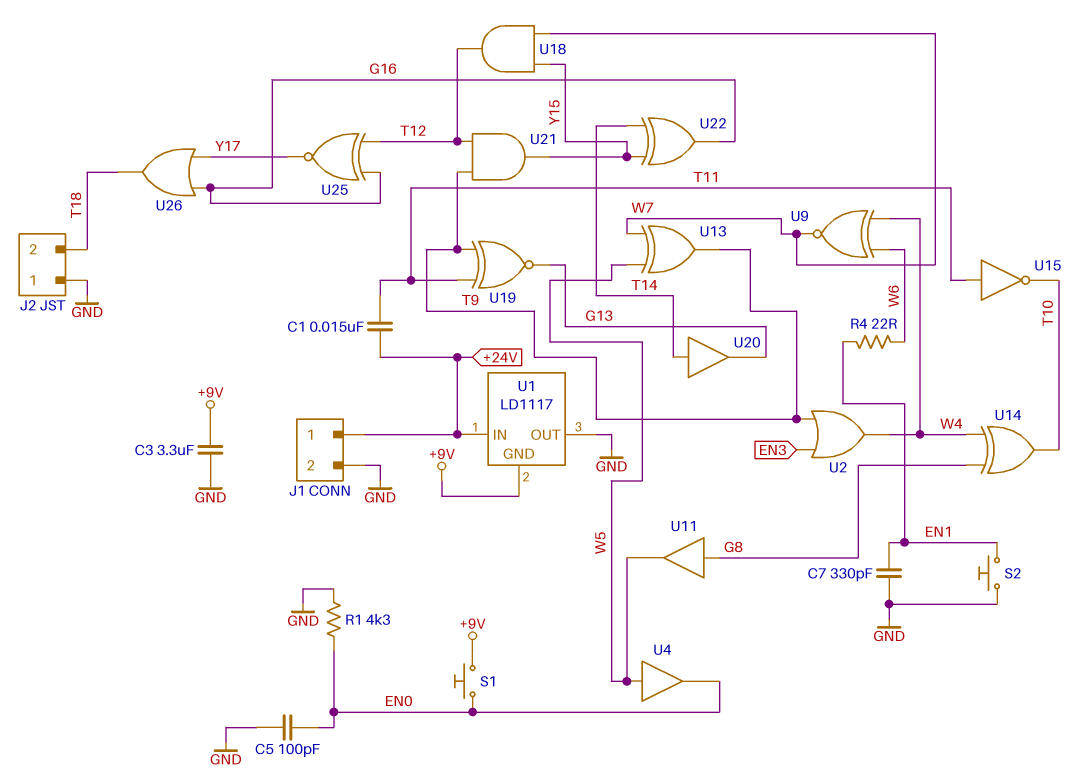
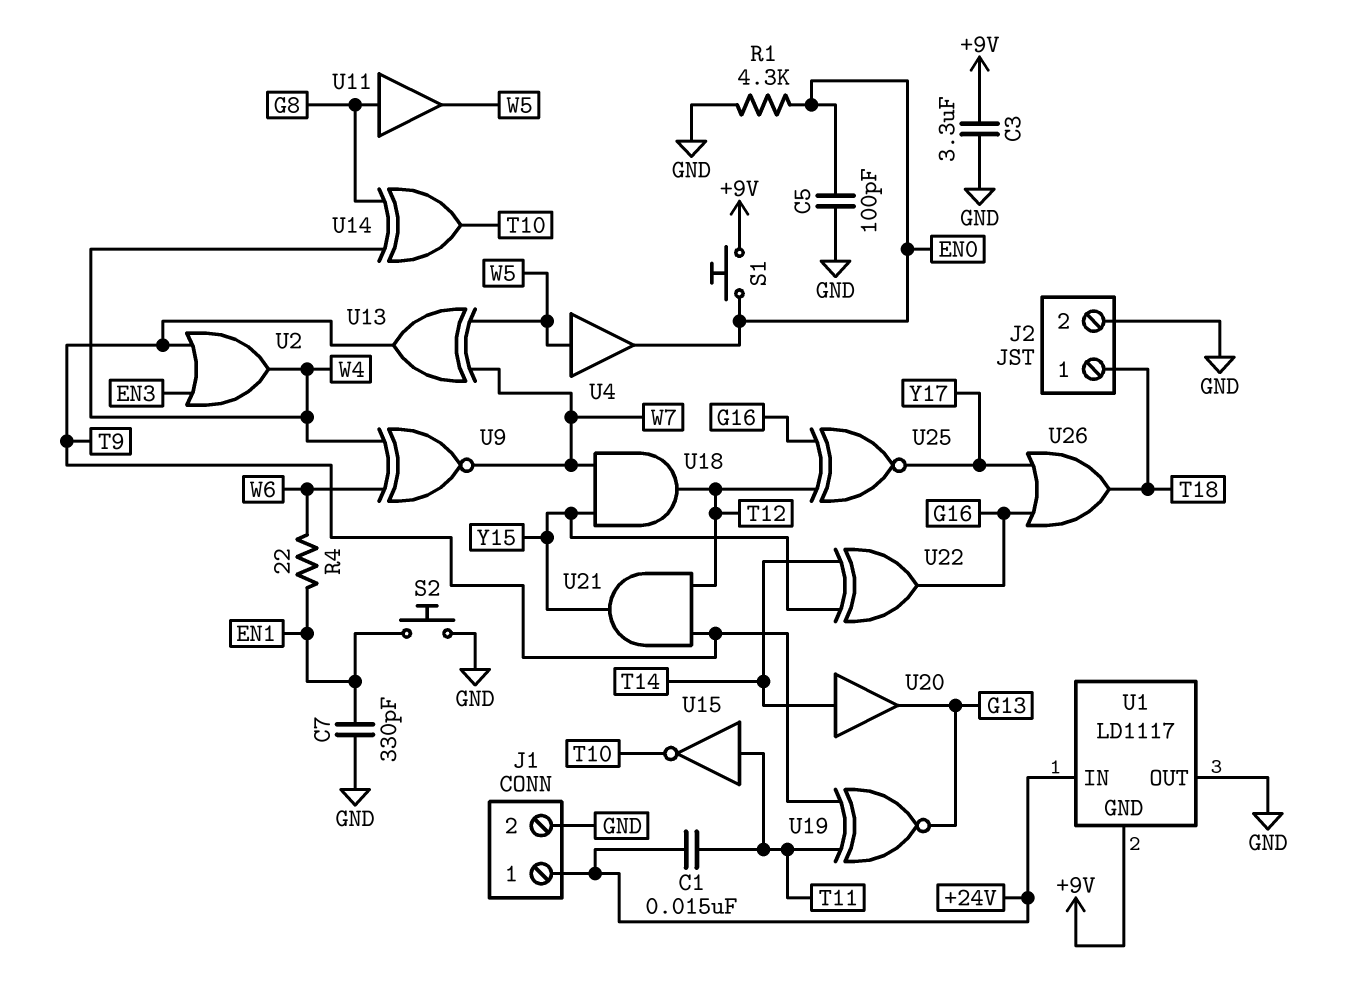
J2 pin 1: GND -> T18
J2 pin 2: T18 -> GND

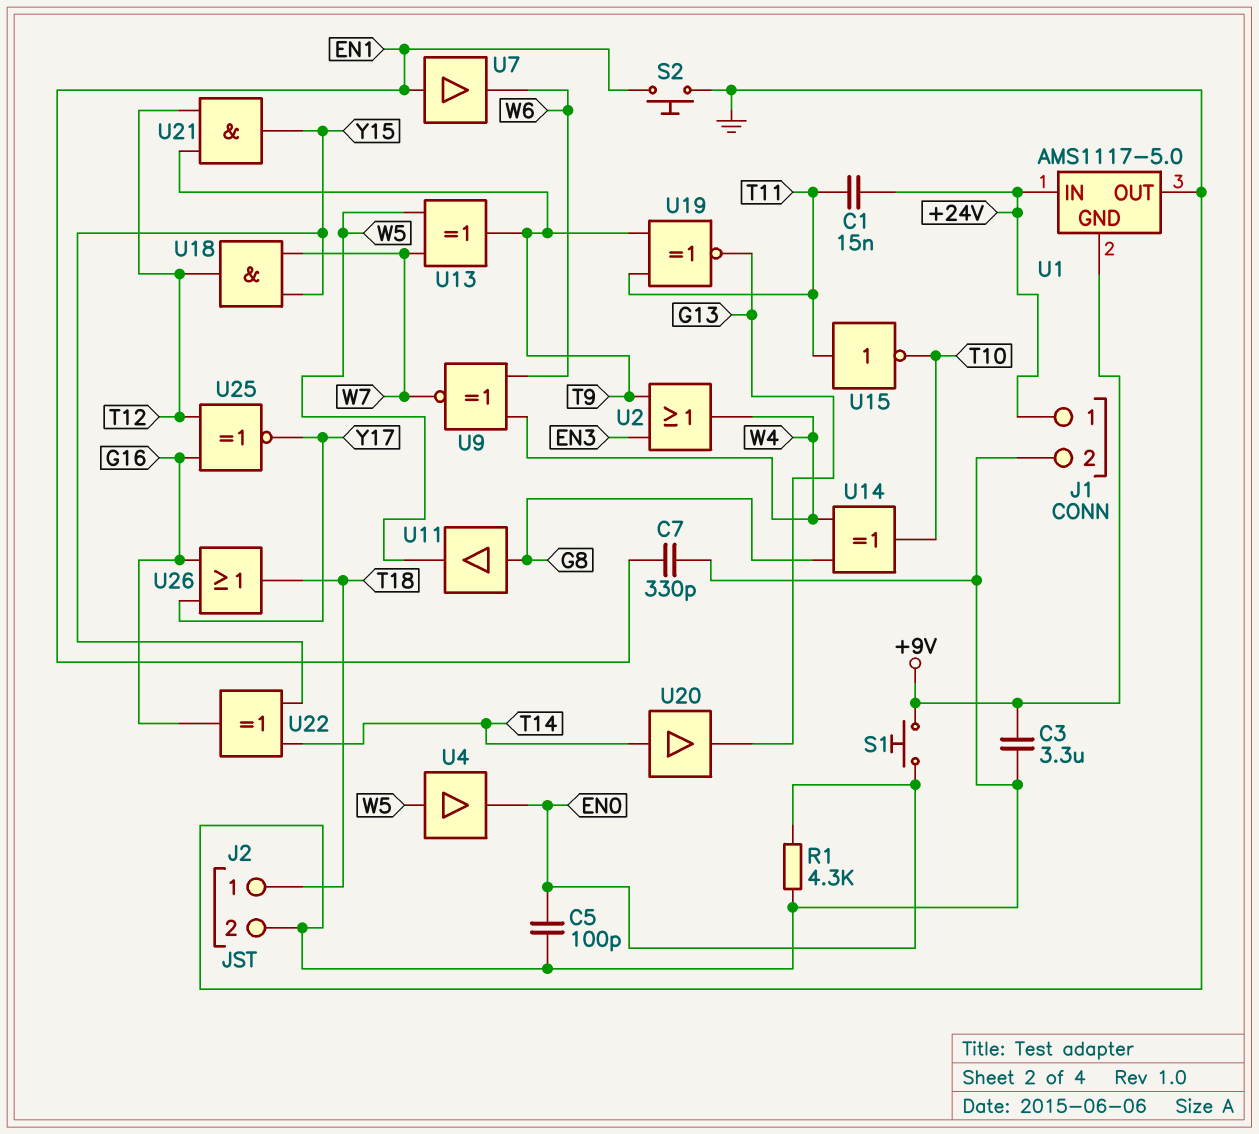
R4: 22 (EN1, W6) -> none
U1: LD1117 -> AMS1117-5.0
U7: none -> buffer (in EN1, out W6)

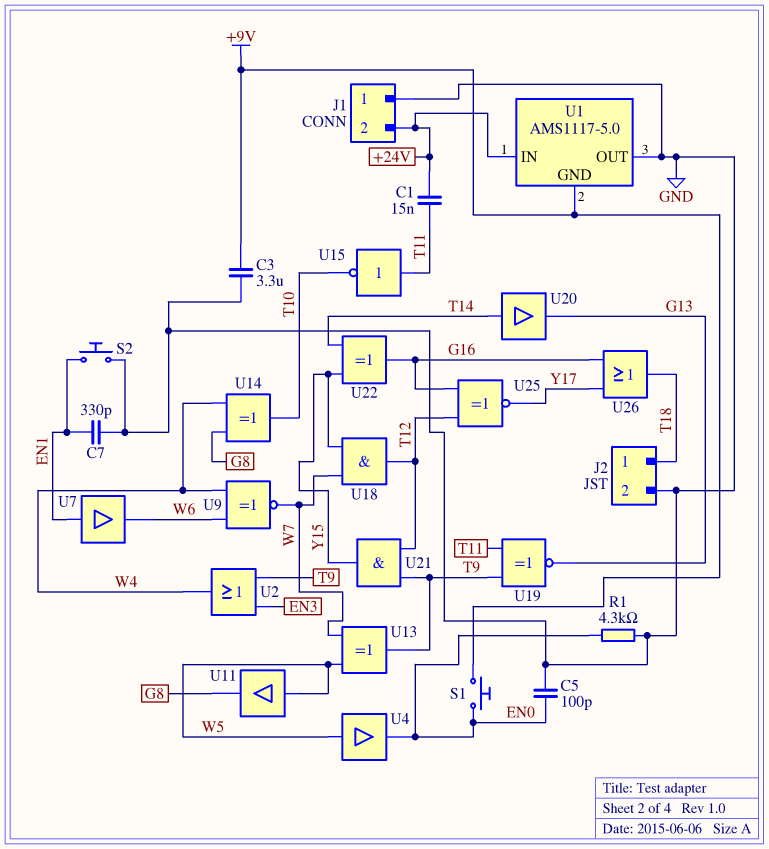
J1 pin 1: +24V -> GND
J1 pin 2: GND -> +24V
U11: buffer (in G8, out W5) -> buffer (in W5, out G8)

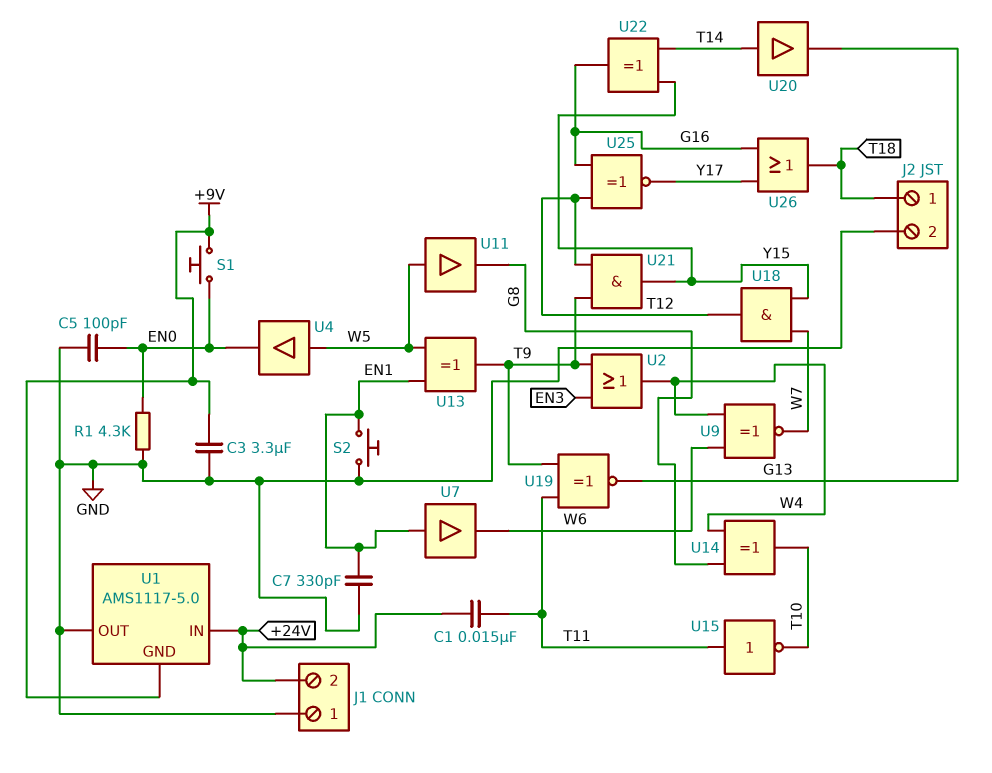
U13: XOR (in W5, in W7, out T9) -> XOR (in EN1, in W5, out T9)

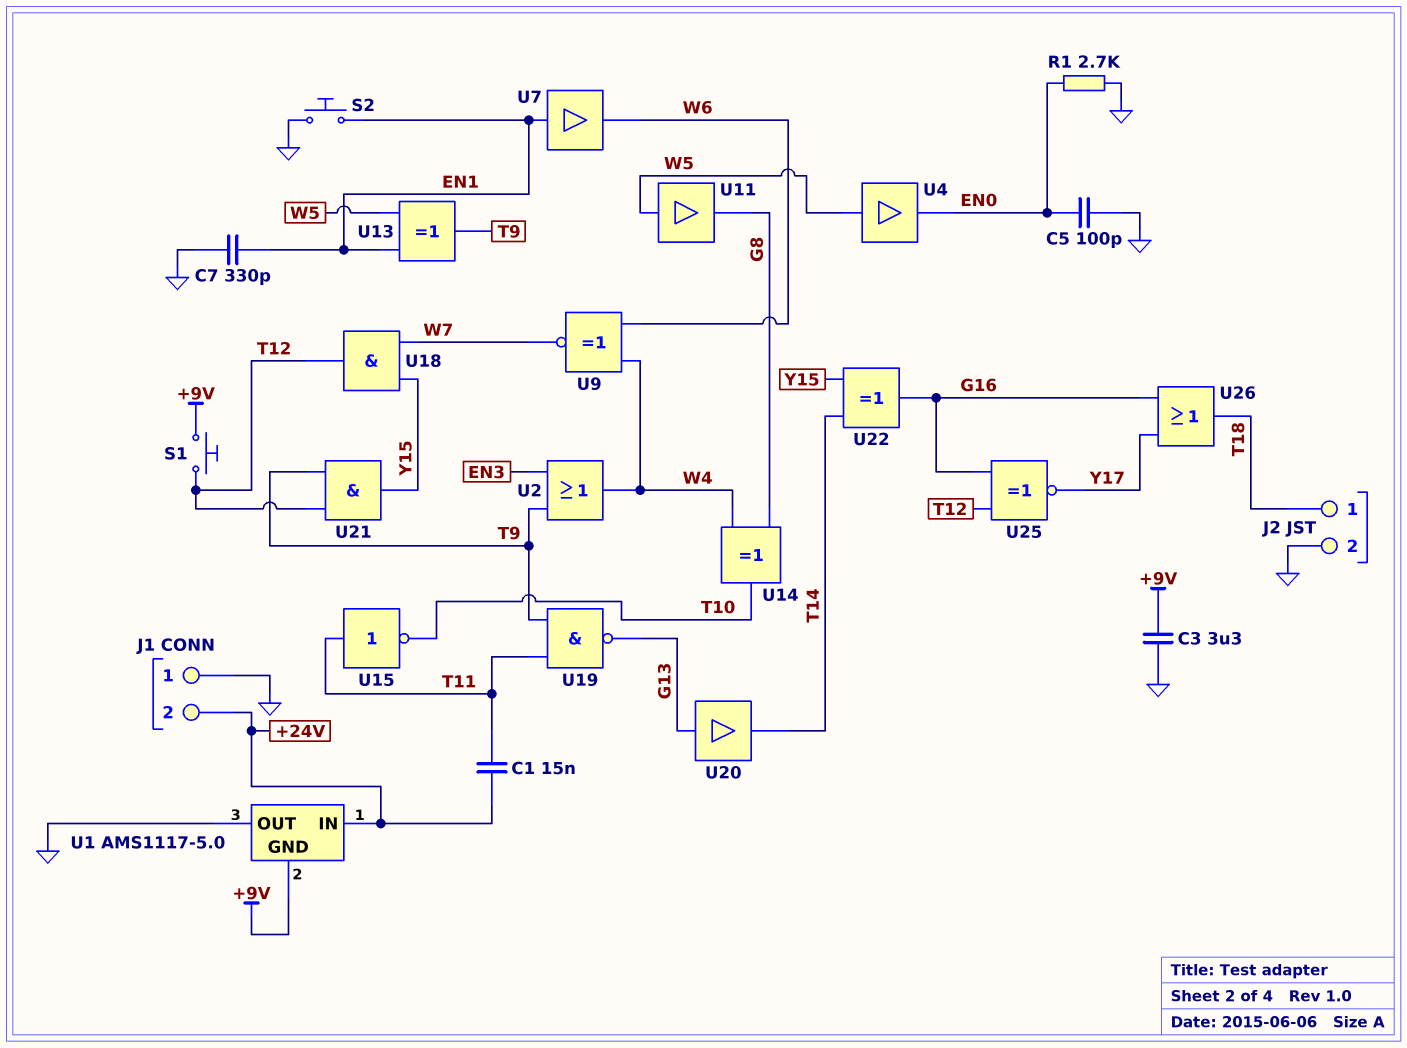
R1: 4.3k (EN0, GND) -> 2.7k (EN0, GND)
S1: button (+9V, EN0) -> button (+9V, T12)
U19: XNOR (in T9, in T11, out G13) -> NAND (in T9, in T11, out G13)
U20: buffer (in T14, out G13) -> buffer (in G13, out T14)

